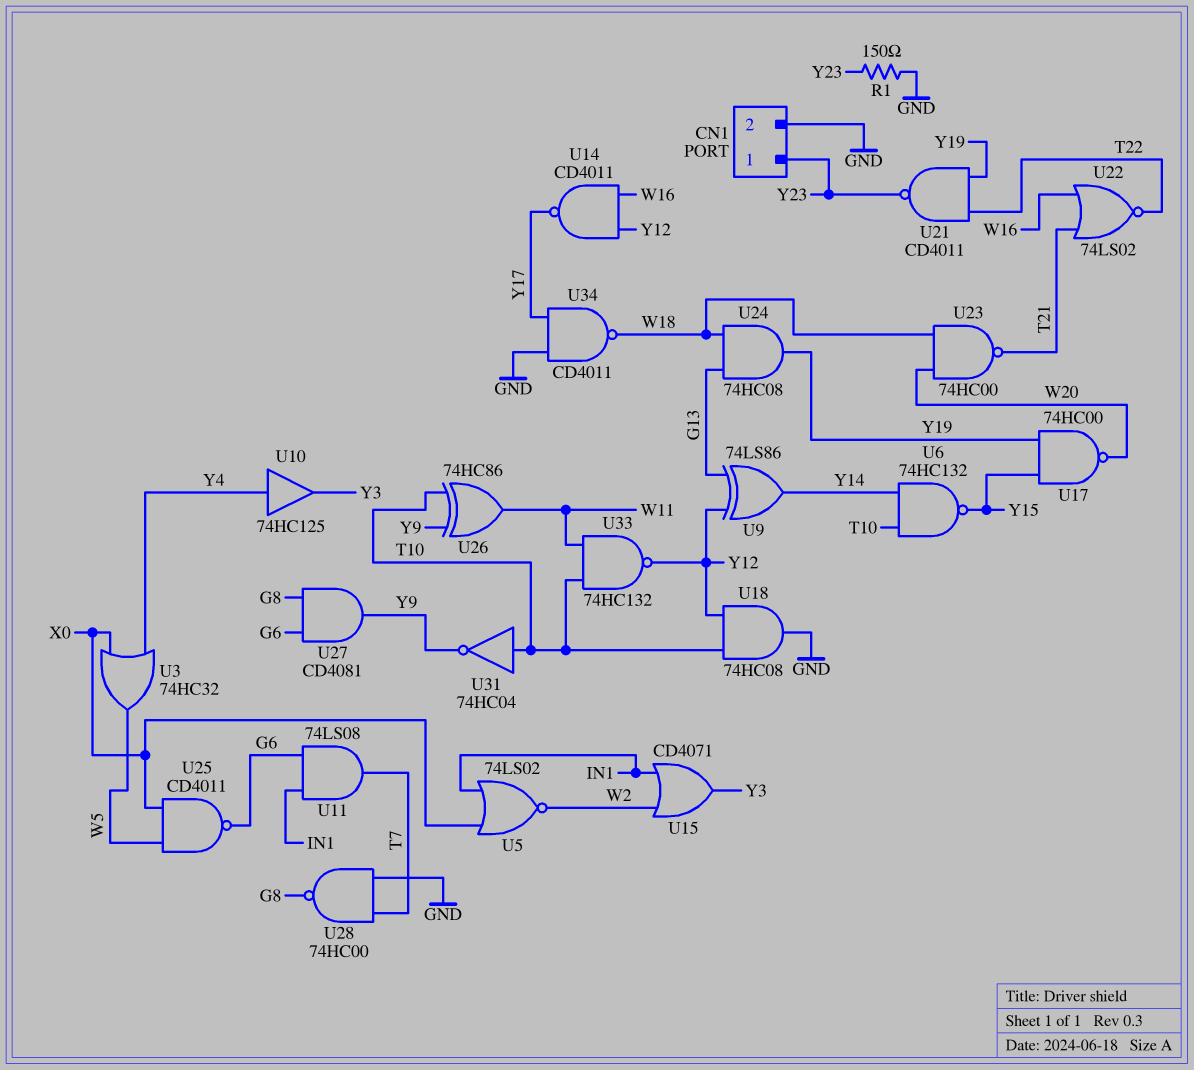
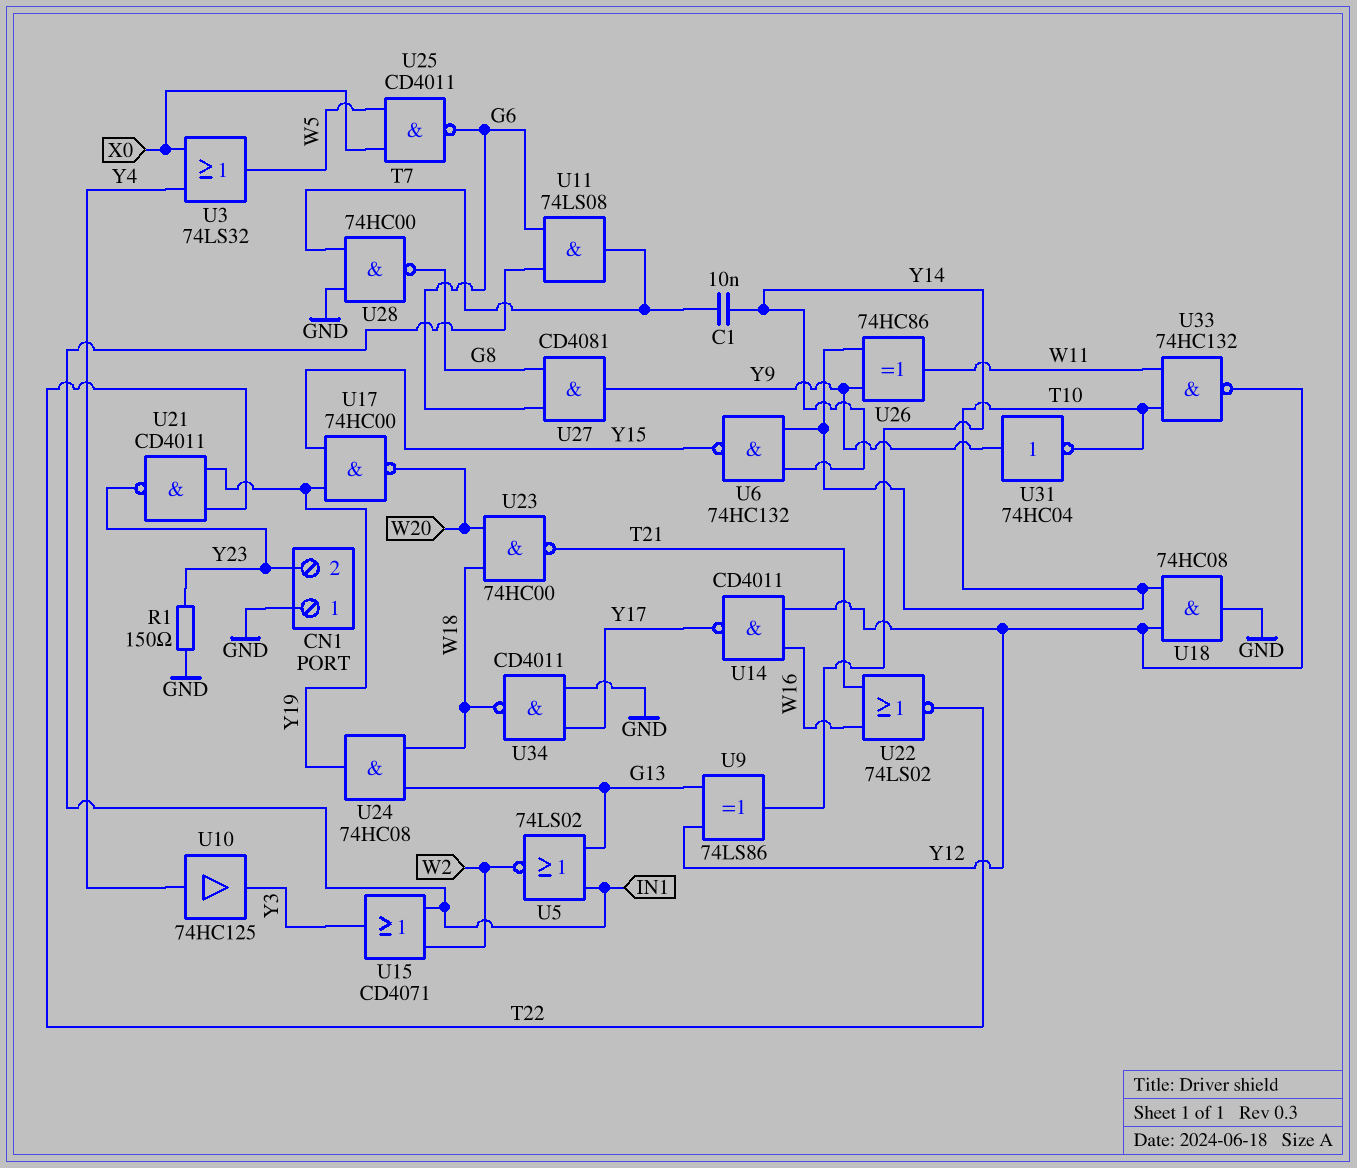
C1: none -> 10nF (T7, Y14)
CN1 pin 1: Y23 -> GND
CN1 pin 2: GND -> Y23
U3: OR 74HC32 (in X0, in Y4, out W5) -> OR 74LS32 (in X0, in Y4, out W5)
U5: NOR 74LS02 (in IN1, in X0, out W2) -> NOR 74LS02 (in G13, in IN1, out W2)
U31: NOT 74HC04 (in T10, out Y9) -> NOT 74HC04 (in Y9, out T10)

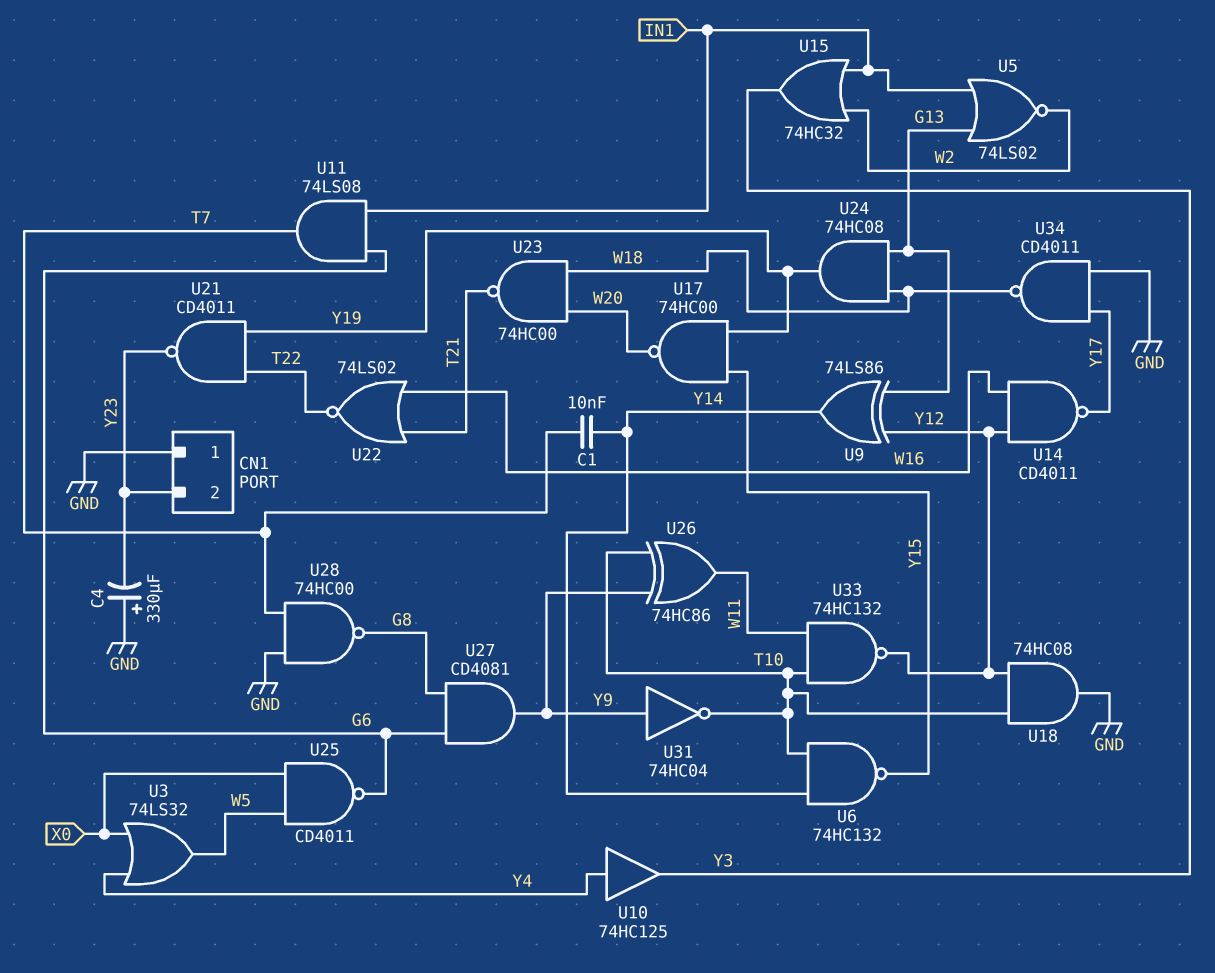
C4: none -> 330uF (plus GND, minus Y23)
R1: 150 (GND, Y23) -> none
U15: OR CD4071 (in IN1, in W2, out Y3) -> OR 74HC32 (in IN1, in W2, out Y3)

